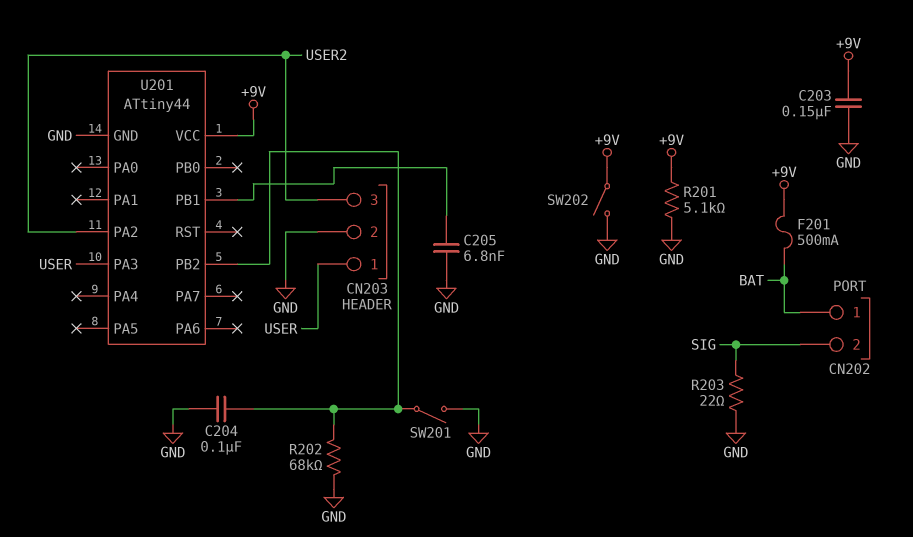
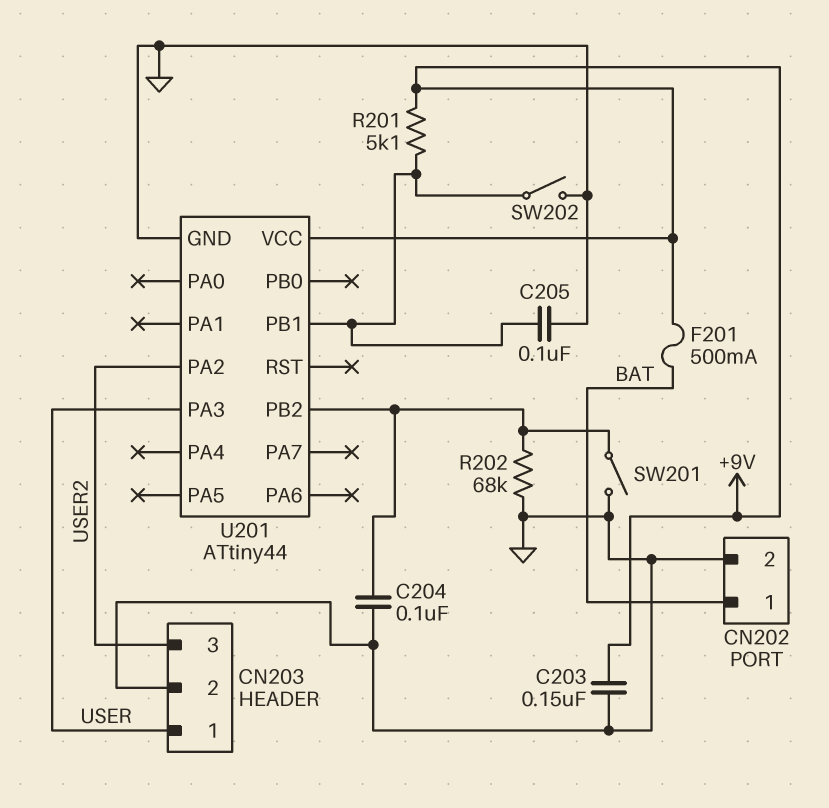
C205: 6.8nF (GND, U201/PB1) -> 100nF (GND, U201/PB1)
CN202 pin 2: SIG -> GND
R201: 5.1k (+9V, GND) -> 5.1k (+9V, U201/PB1)
R203: 22 (GND, SIG) -> none
SW202: switch (+9V, GND) -> switch (GND, U201/PB1)

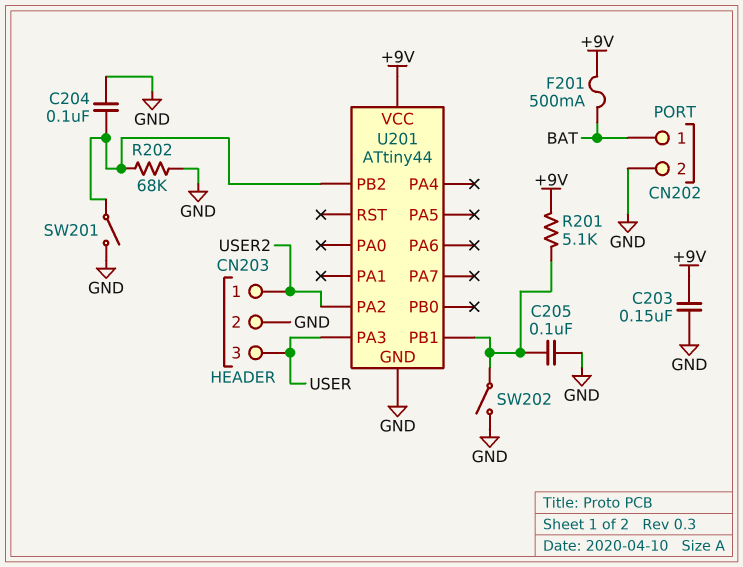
CN203 pin 1: USER -> USER2
CN203 pin 3: USER2 -> USER

